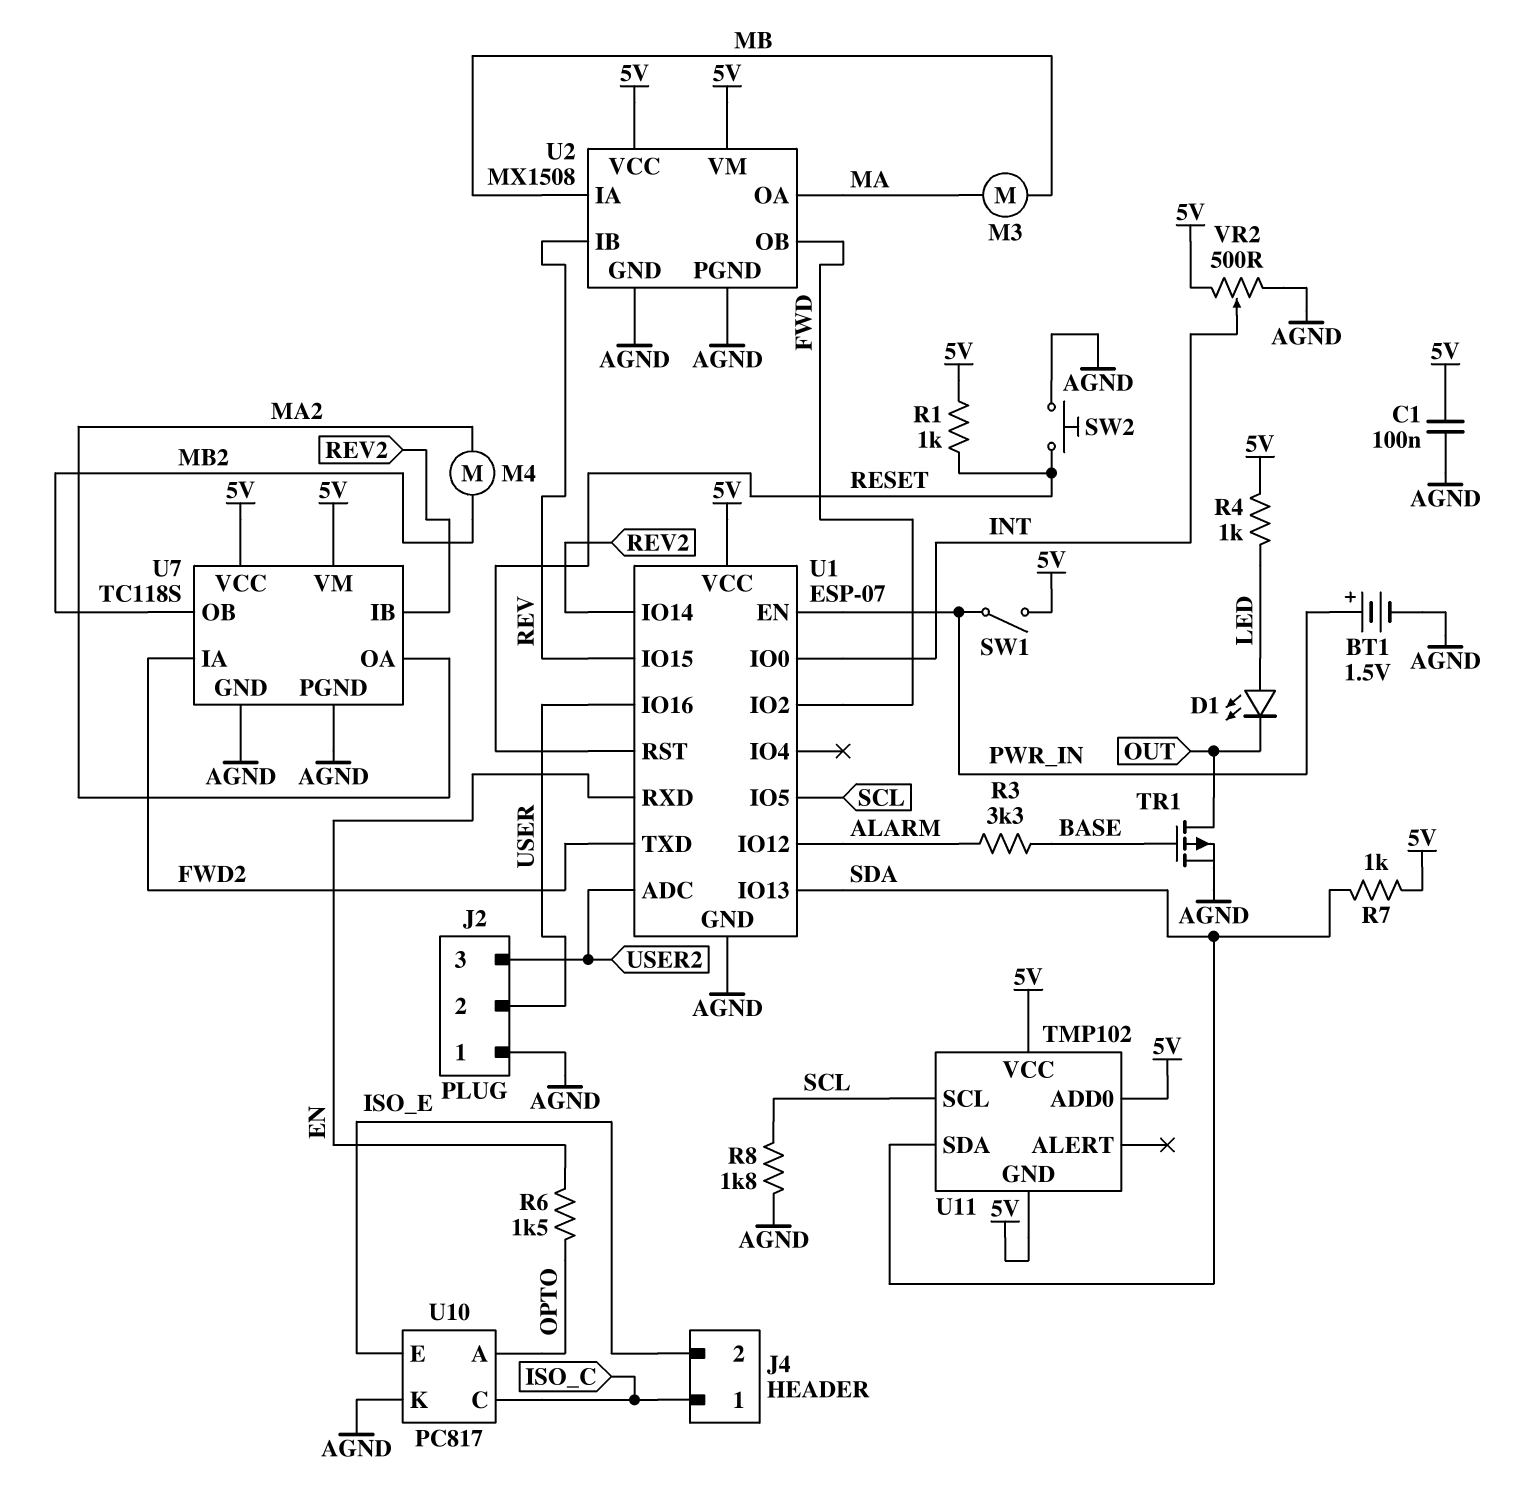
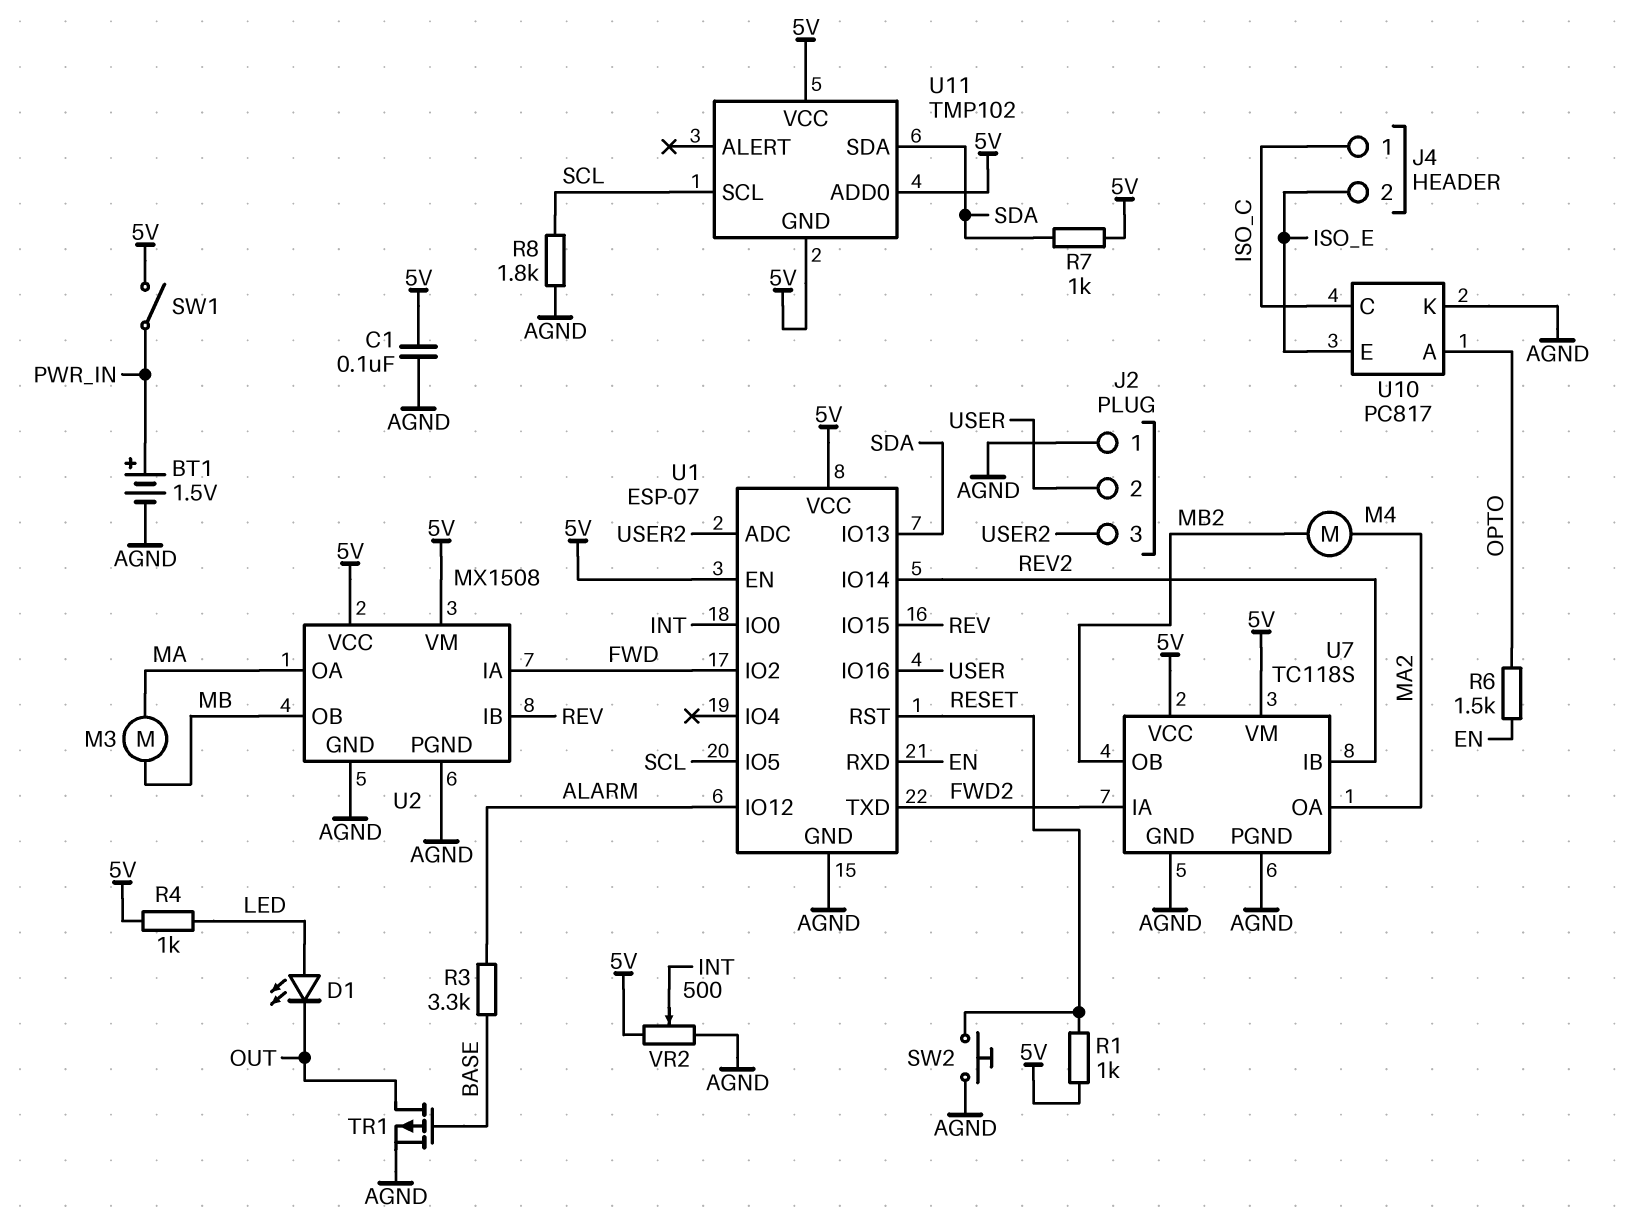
U1 pin EN: PWR_IN -> 5V
U2 pin IA: MB -> FWD
U2 pin OB: FWD -> MB

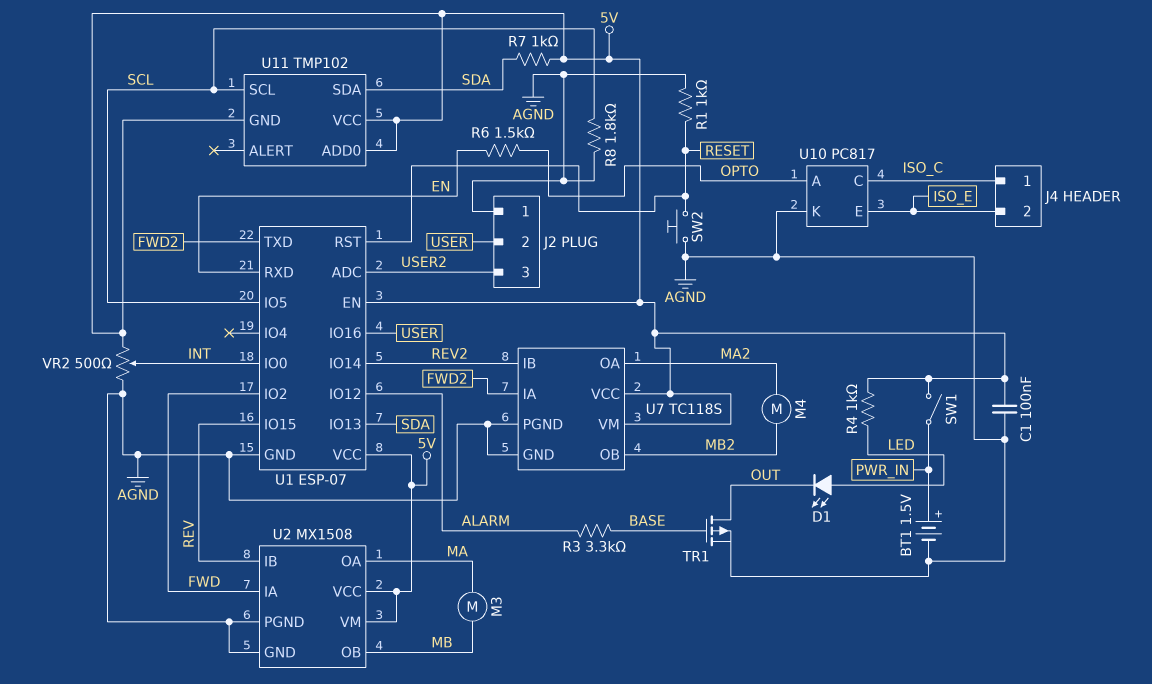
R1: 1k (5V, RESET) -> 1k (AGND, RESET)

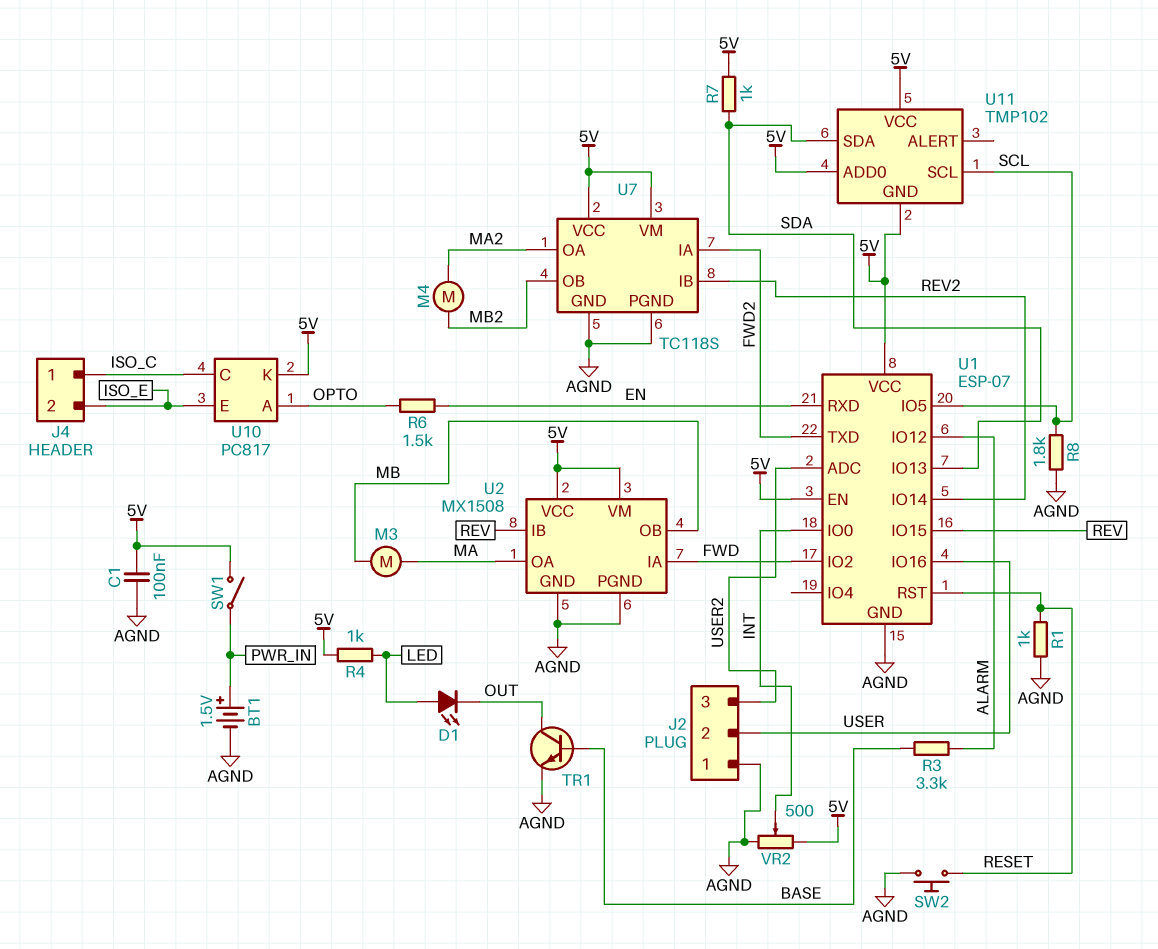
TR1: PMOS (G BASE, D OUT, S AGND) -> NPN (B BASE, C OUT, E AGND)
U10 pin K: AGND -> 5V

